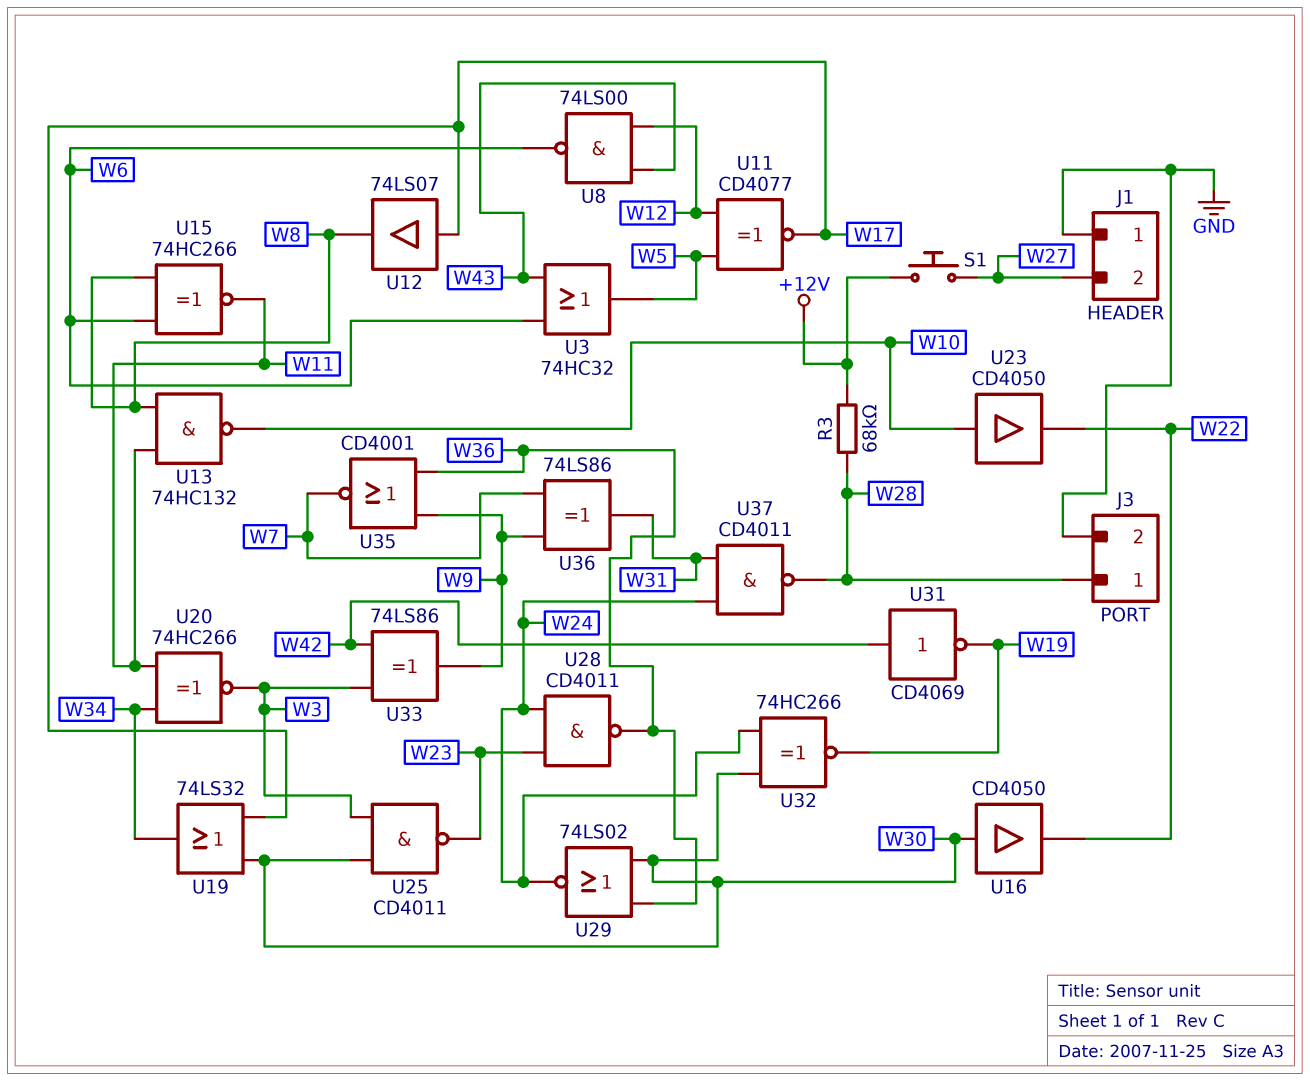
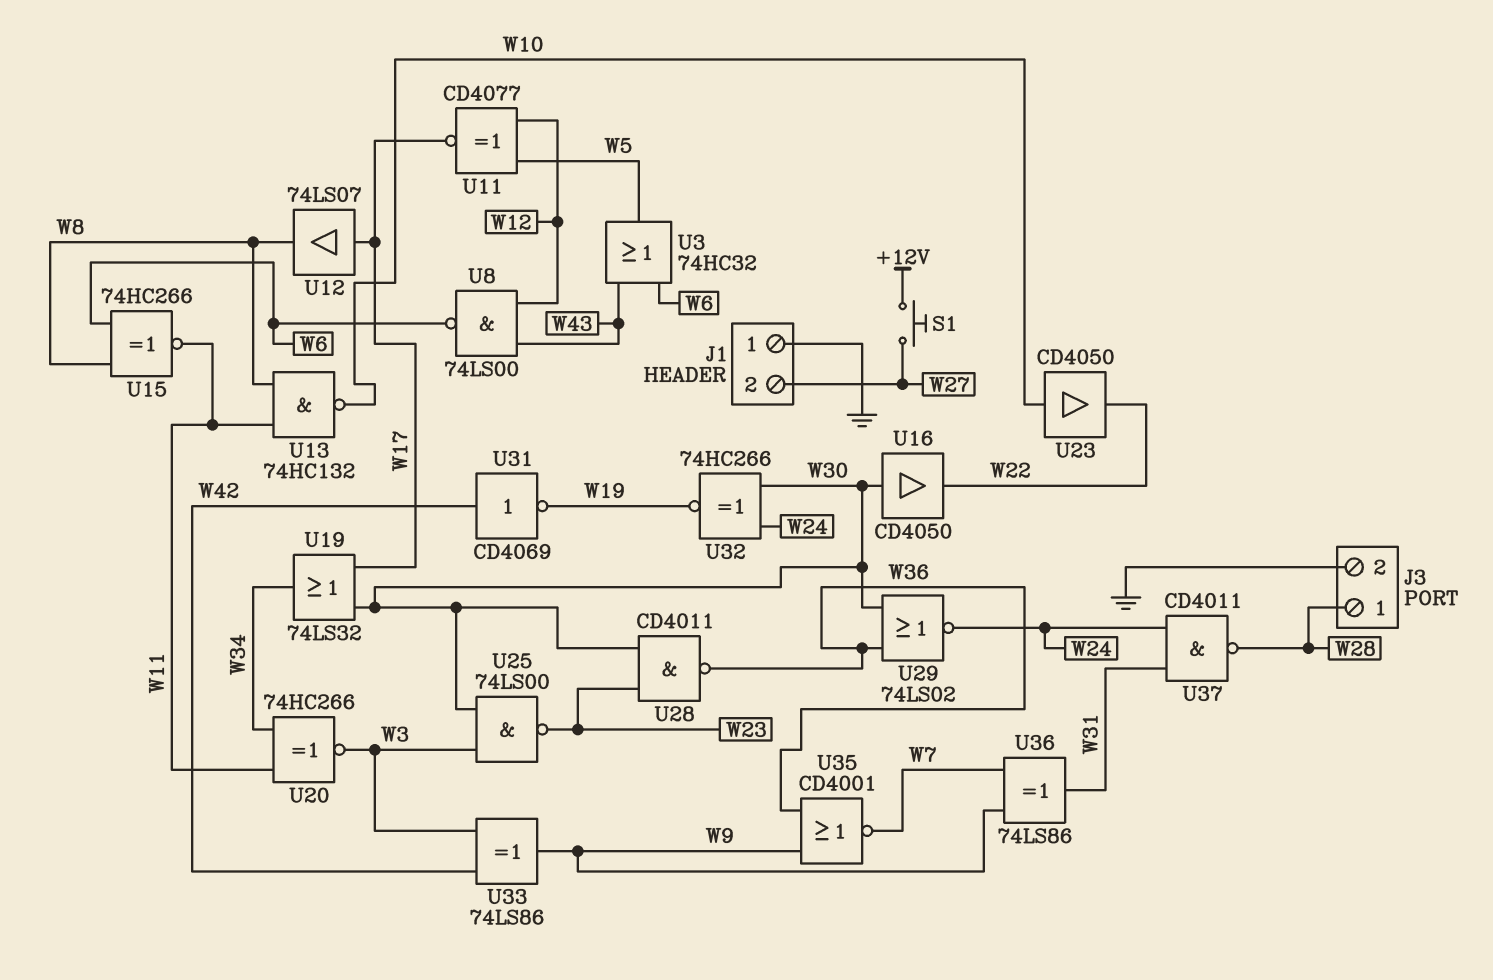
R3: 68k (+12V, W28) -> none
U25: NAND CD4011 (in W3, in W30, out W23) -> NAND 74LS00 (in W3, in W30, out W23)
U28: NAND CD4011 (in W23, in W24, out W36) -> NAND CD4011 (in W23, in W30, out W36)

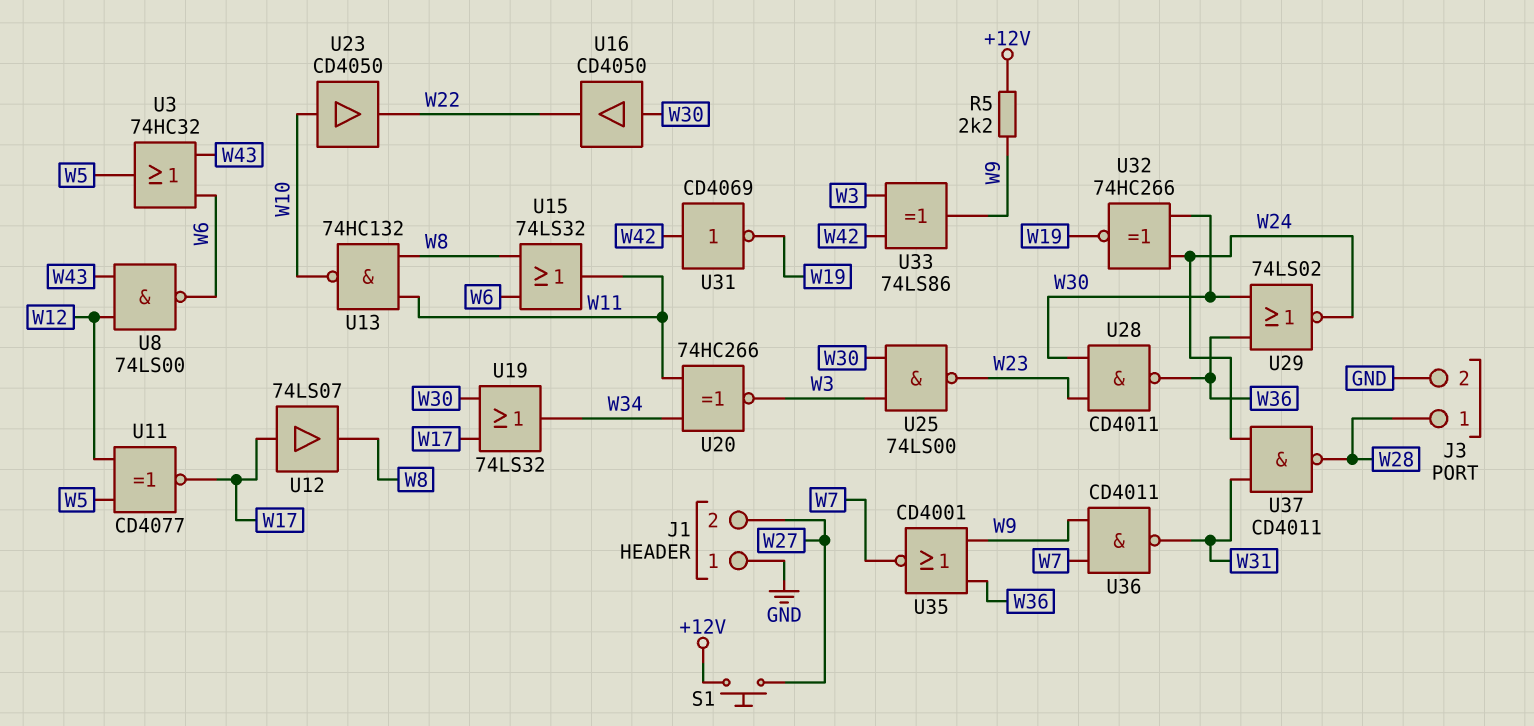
R5: none -> 2.2k (+12V, W9)
U15: XNOR 74HC266 (in W6, in W8, out W11) -> OR 74LS32 (in W6, in W8, out W11)
U36: XOR 74LS86 (in W7, in W9, out W31) -> NAND CD4011 (in W7, in W9, out W31)

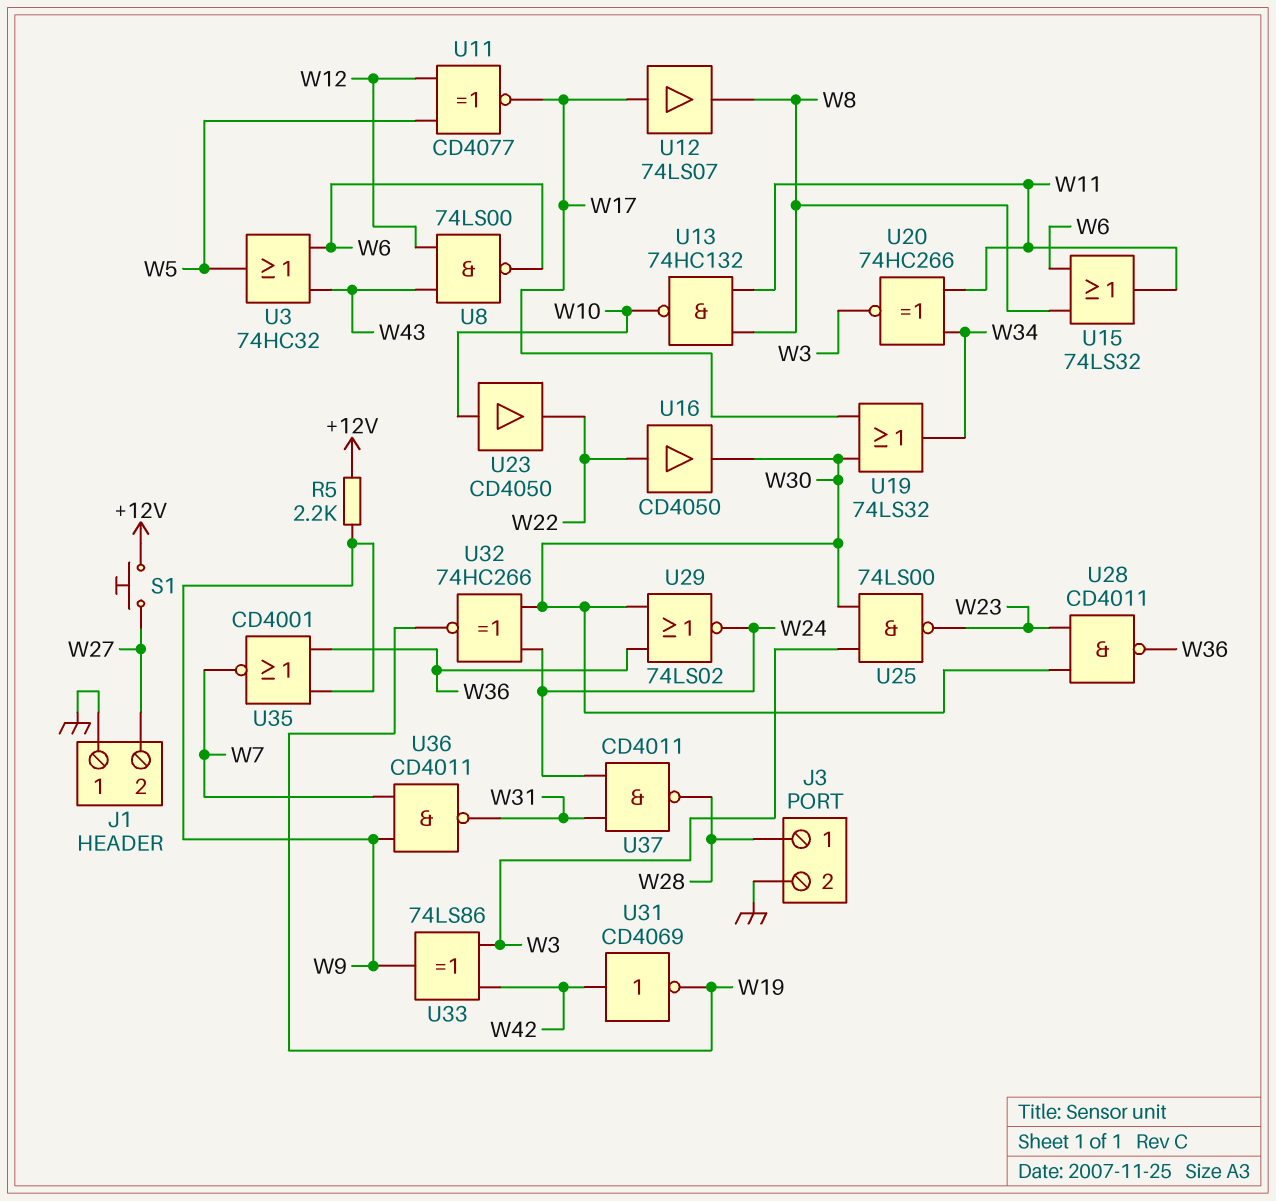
U16: buffer CD4050 (in W30, out W22) -> buffer CD4050 (in W22, out W30)

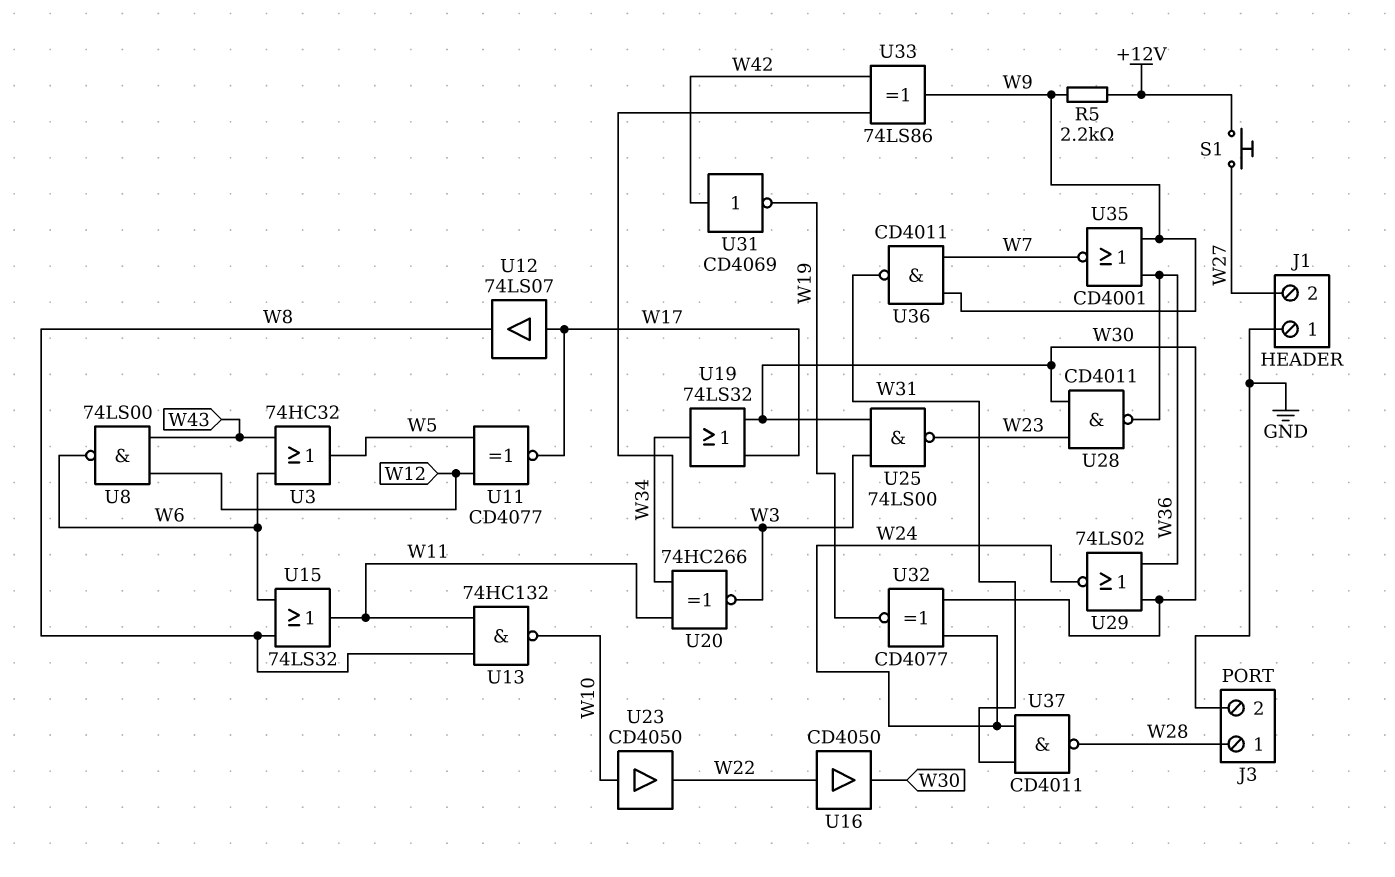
U32: XNOR 74HC266 (in W24, in W30, out W19) -> XNOR CD4077 (in W24, in W30, out W19)

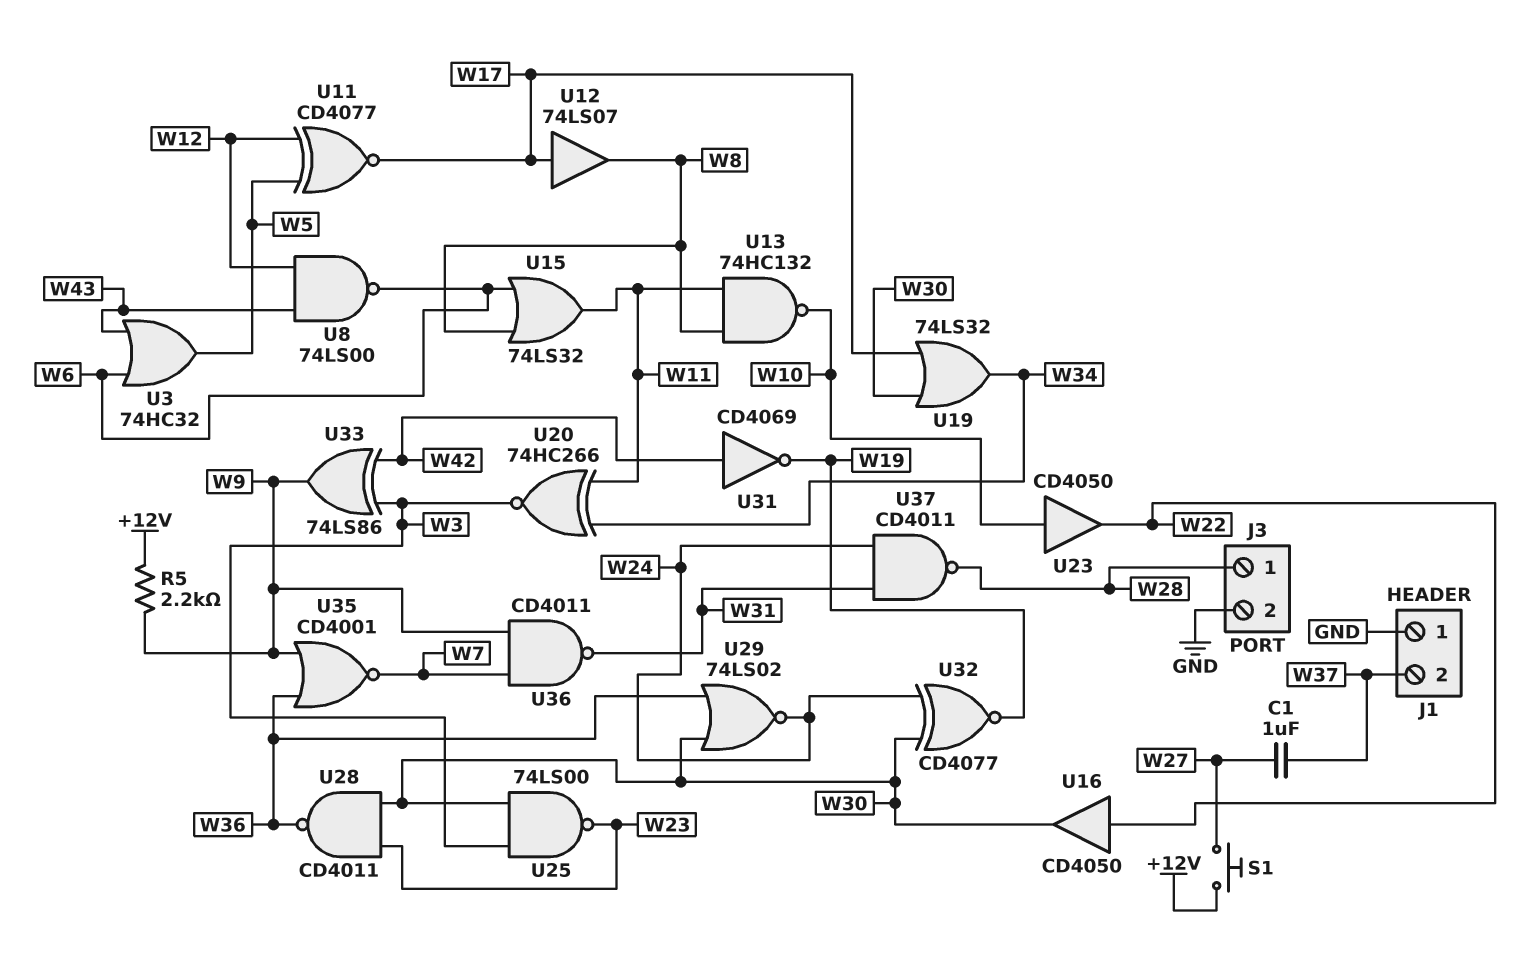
C1: none -> 1uF (W27, W37)
J1 pin 2: W27 -> W37

